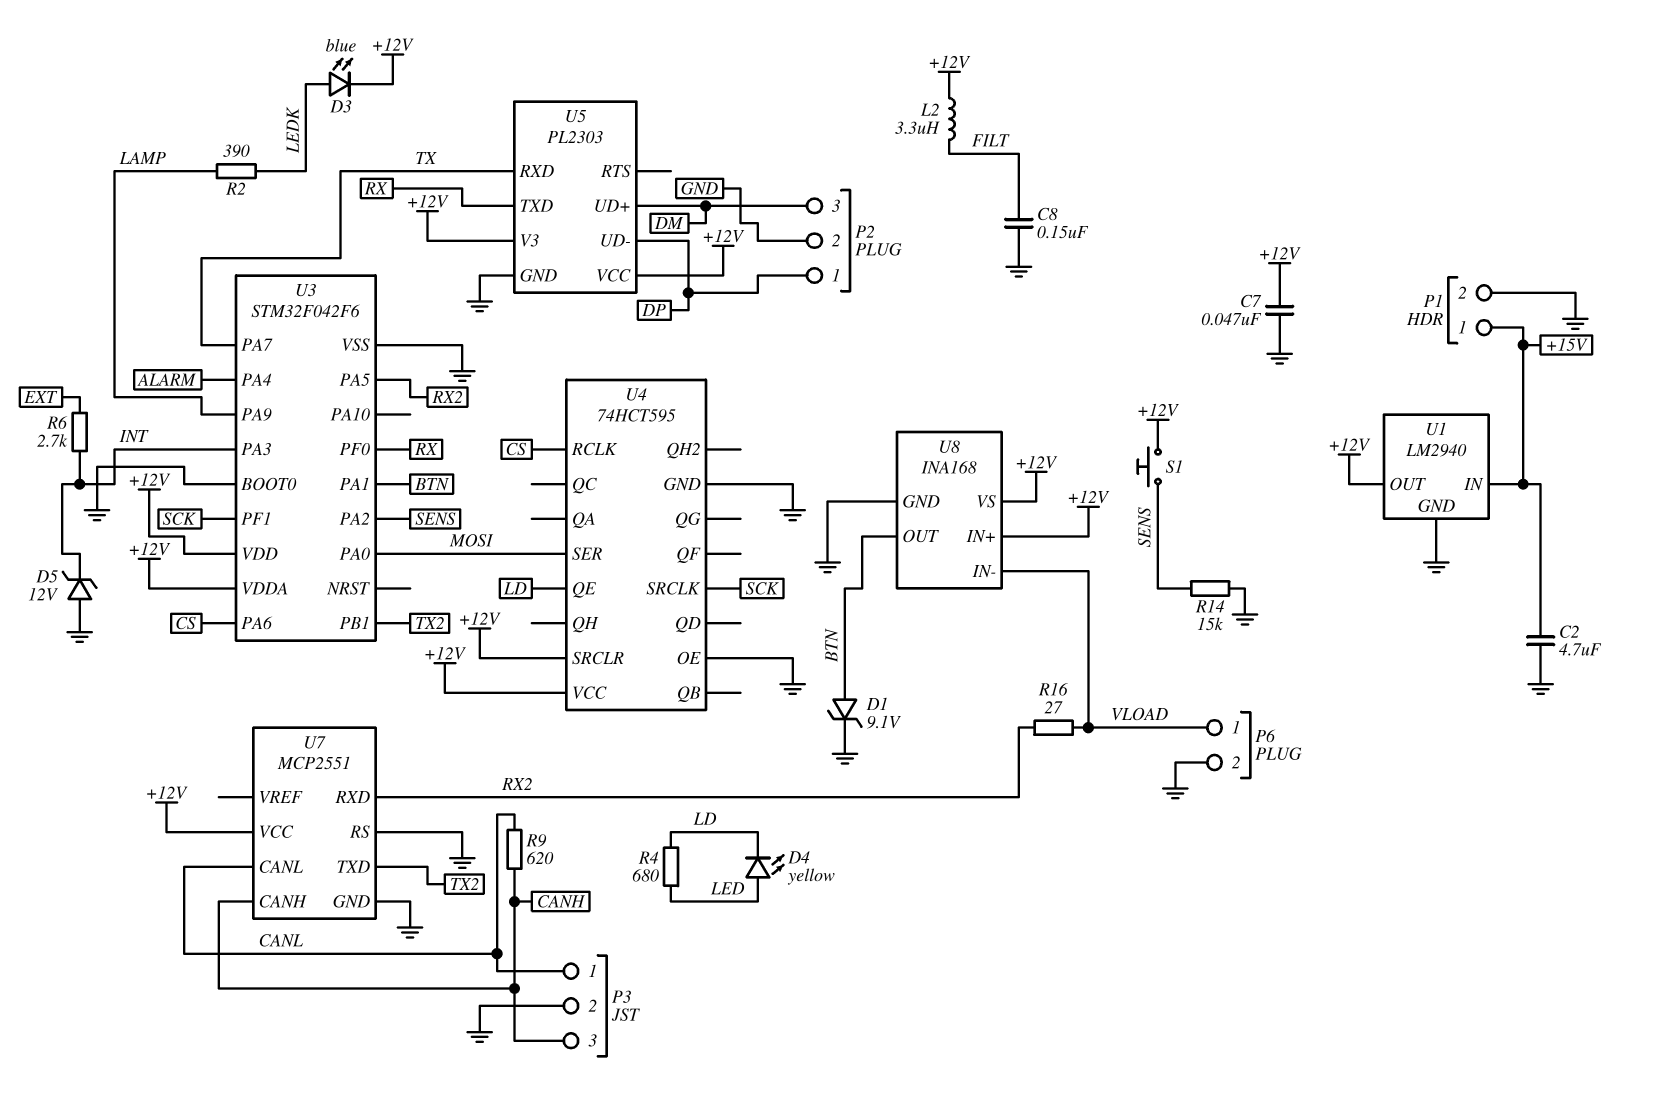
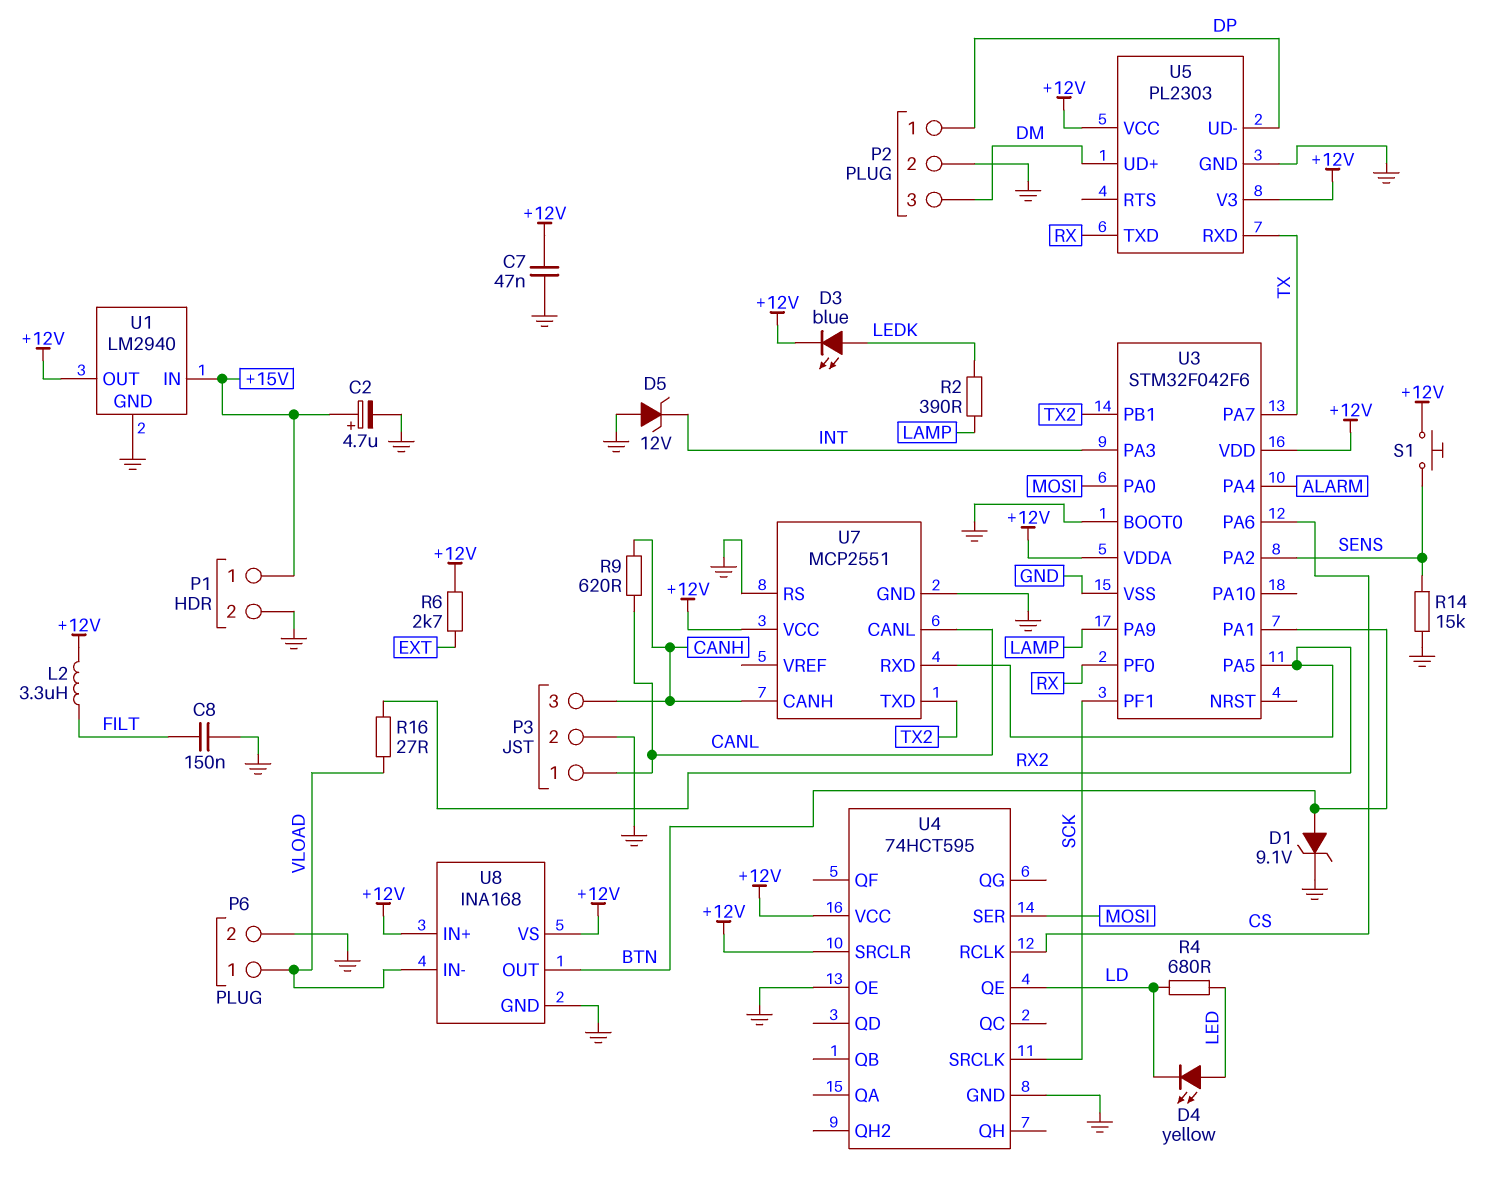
C2: 4.7uF (+15V, GND) -> 4.7uF (plus +15V, minus GND)
R6: 2.7k (EXT, INT) -> 2.7k (+12V, EXT)

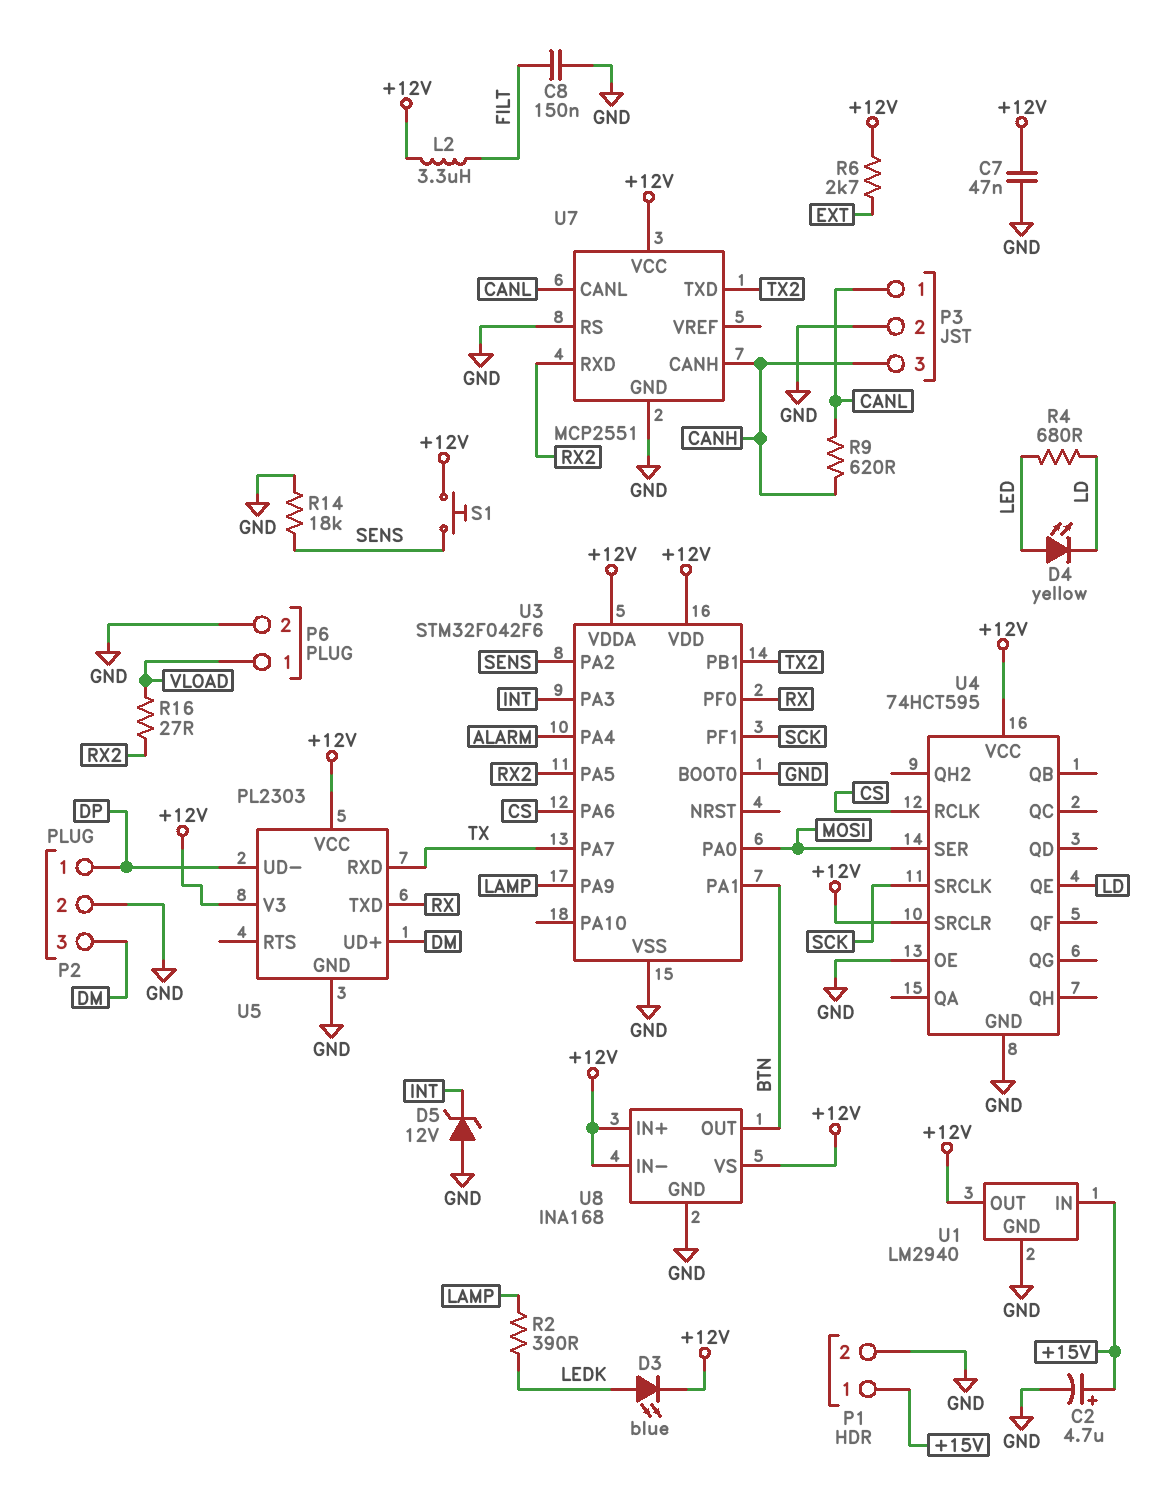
D1: zener 9.1V (A BTN, K GND) -> none
R14: 15k (GND, SENS) -> 18k (GND, SENS)
U8 pin IN-: VLOAD -> +12V

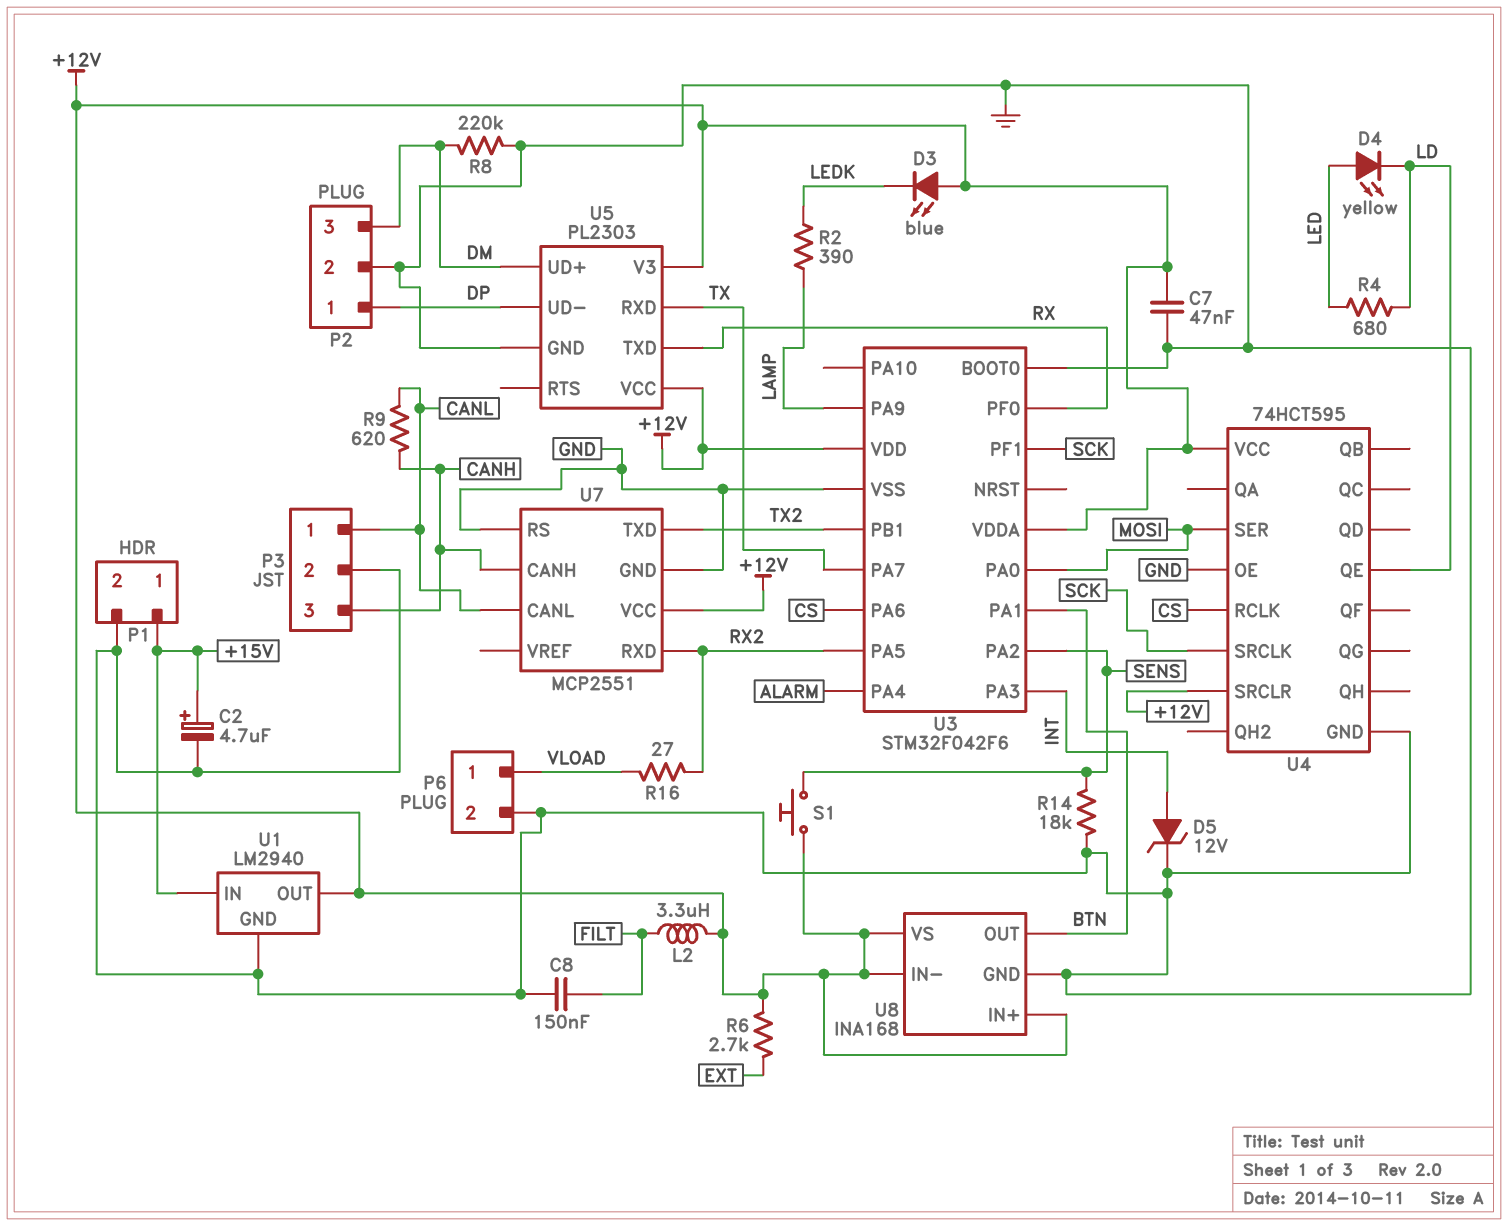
D3: LED blue (A LEDK, K +12V) -> LED blue (A +12V, K LEDK)
D5: zener 12V (A GND, K INT) -> zener 12V (A INT, K GND)
R8: none -> 220k (DM, GND)

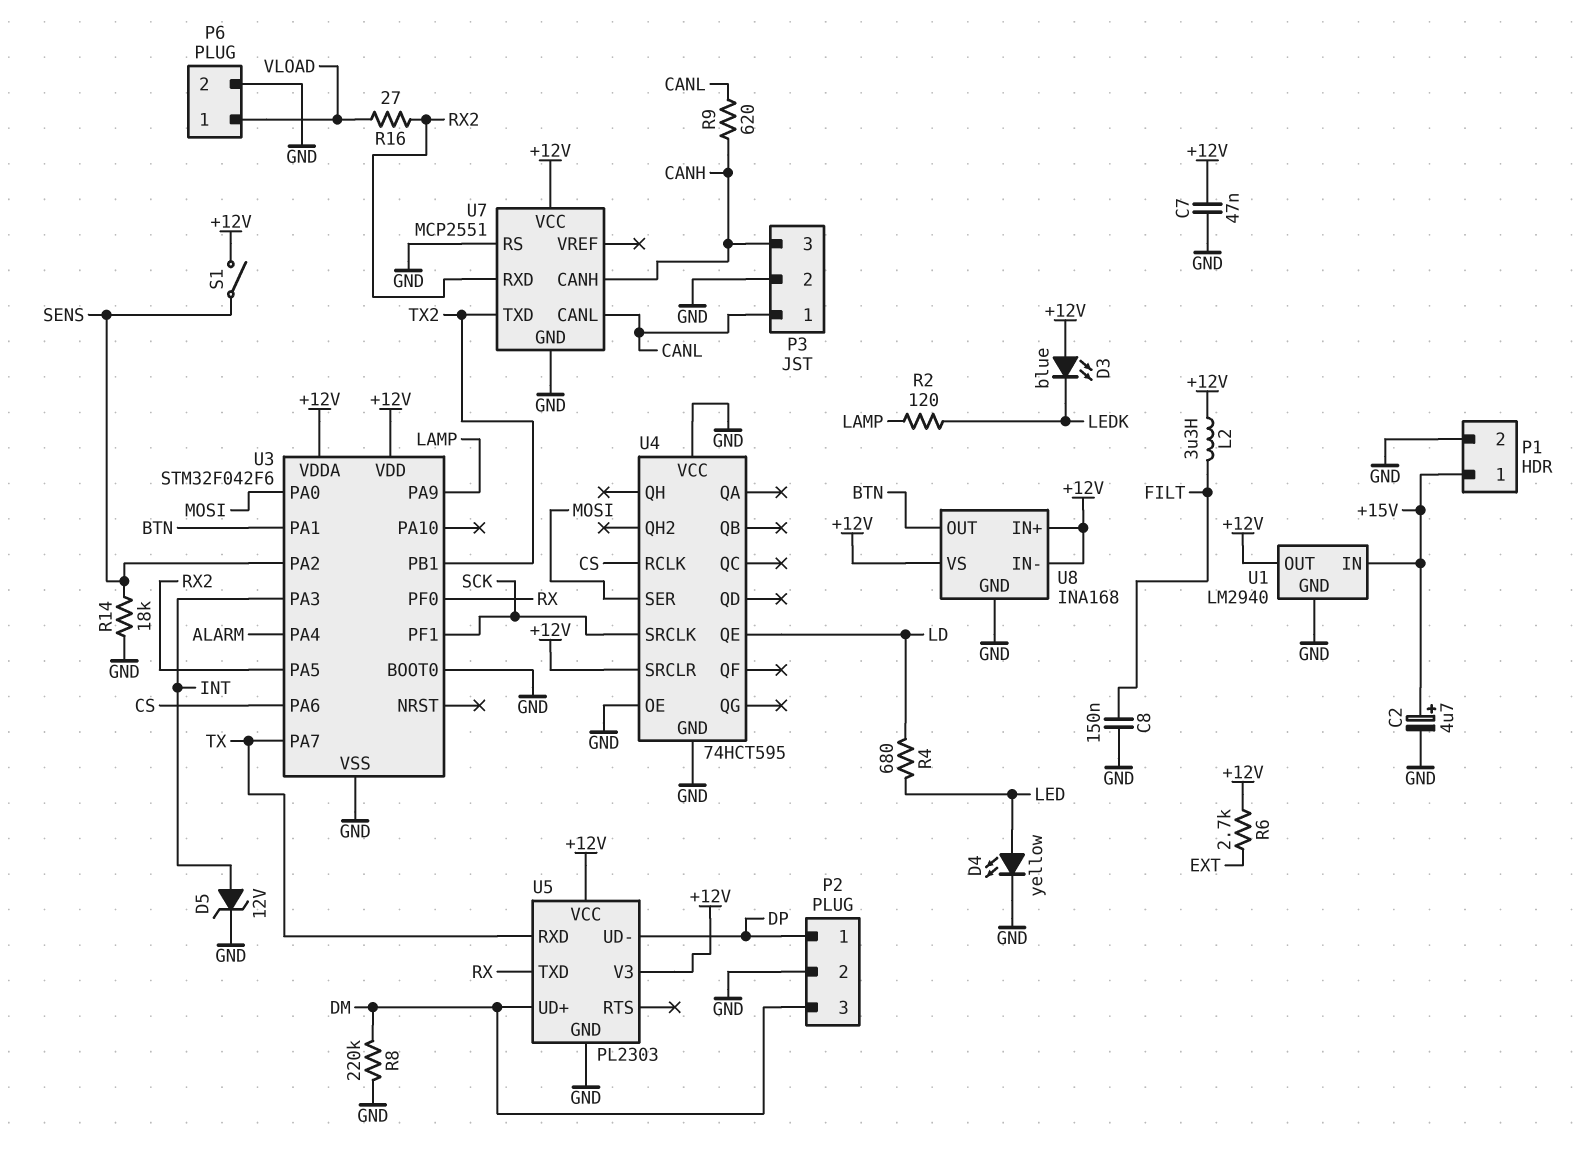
D4: LED yellow (A LED, K LD) -> LED yellow (A LED, K GND)
R2: 390 (LAMP, LEDK) -> 120 (LAMP, LEDK)
S1: button (+12V, SENS) -> switch (+12V, SENS)
U4 pin VCC: +12V -> GND

